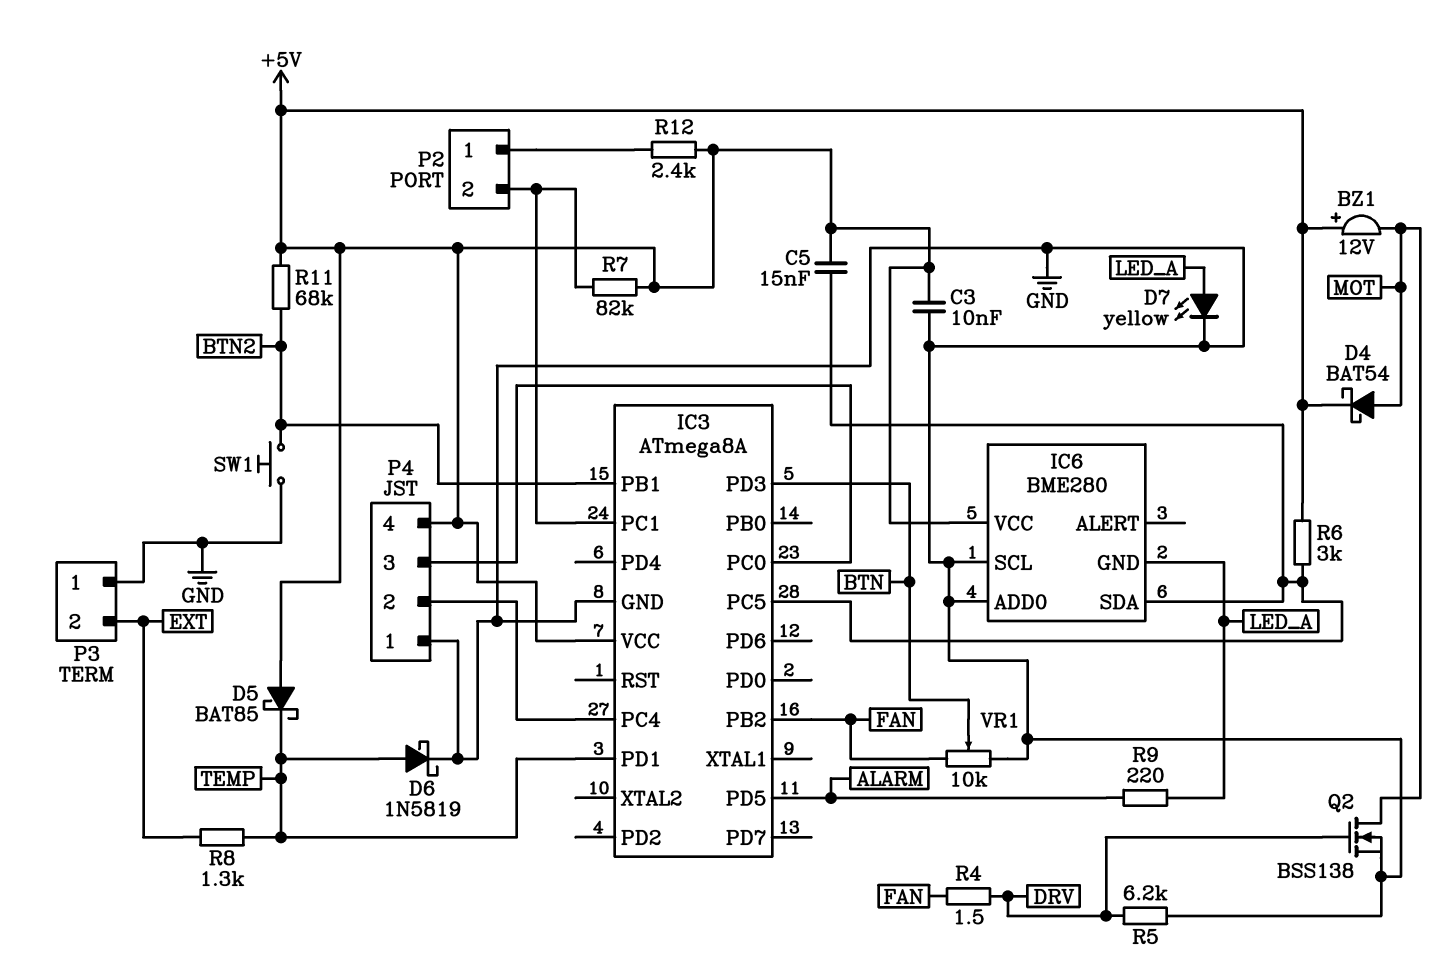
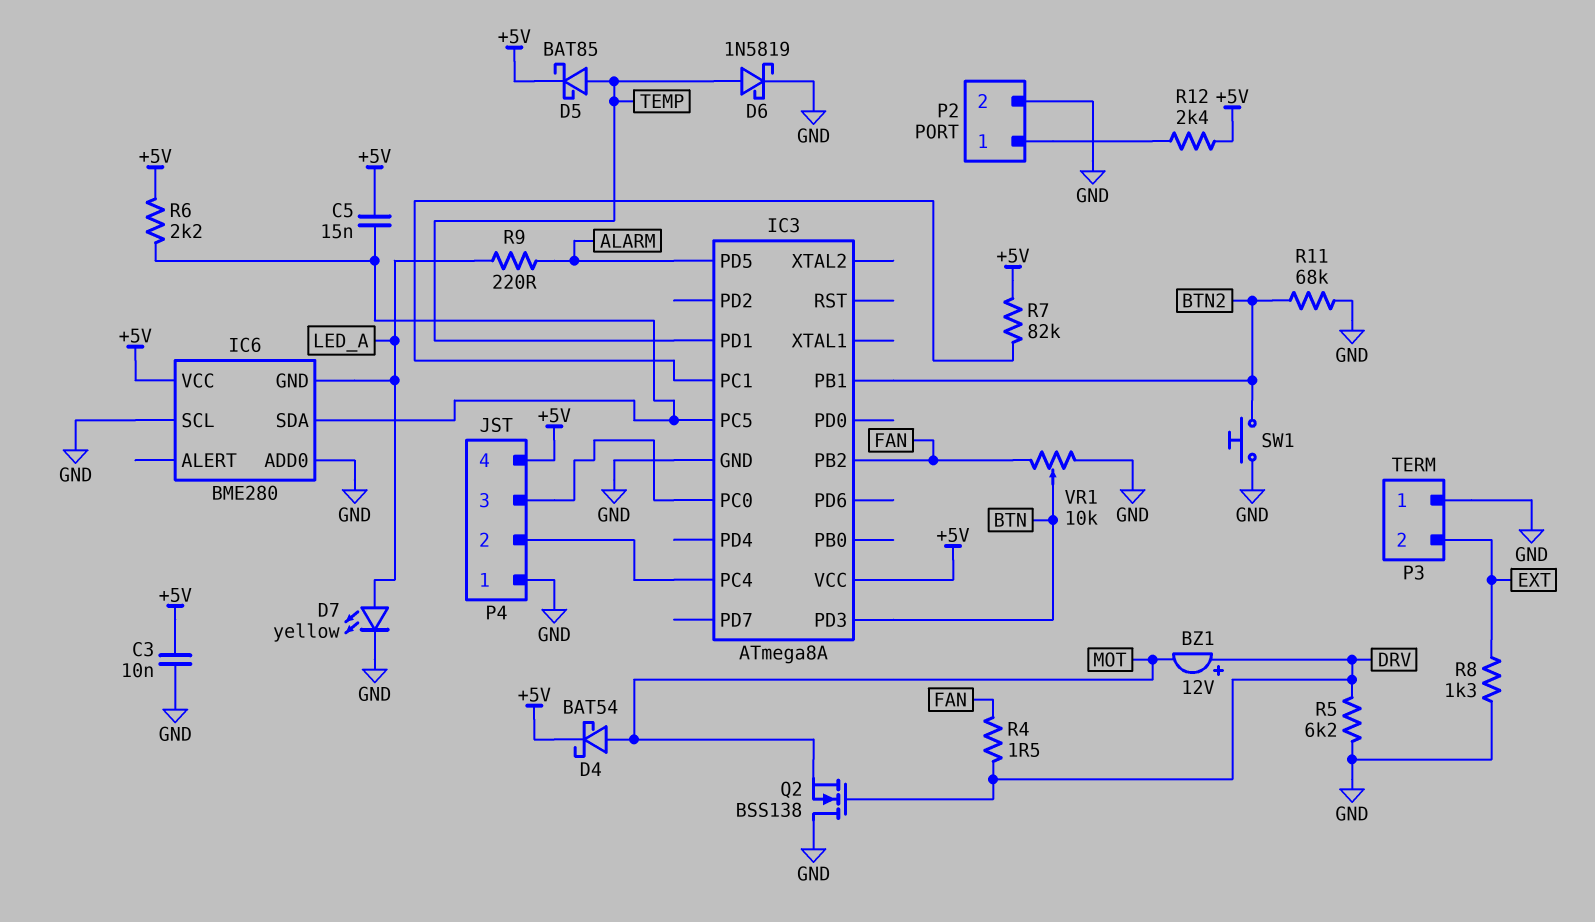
BZ1: buzzer 12V (plus +5V, minus MOT) -> buzzer 12V (plus DRV, minus MOT)
D5: schottky BAT85 (A +5V, K TEMP) -> schottky BAT85 (A TEMP, K +5V)
P2 pin 2: IC3/PC1 -> GND
Q2: NMOS BSS138 (G DRV, D MOT, S GND) -> NMOS BSS138 (G DRV, D GND, S MOT)
R6: 3k (+5V, IC3/PC5) -> 2.2k (+5V, IC3/PC5)
R8: 1.3k (EXT, TEMP) -> 1.3k (EXT, GND)
R11: 68k (+5V, BTN2) -> 68k (BTN2, GND)

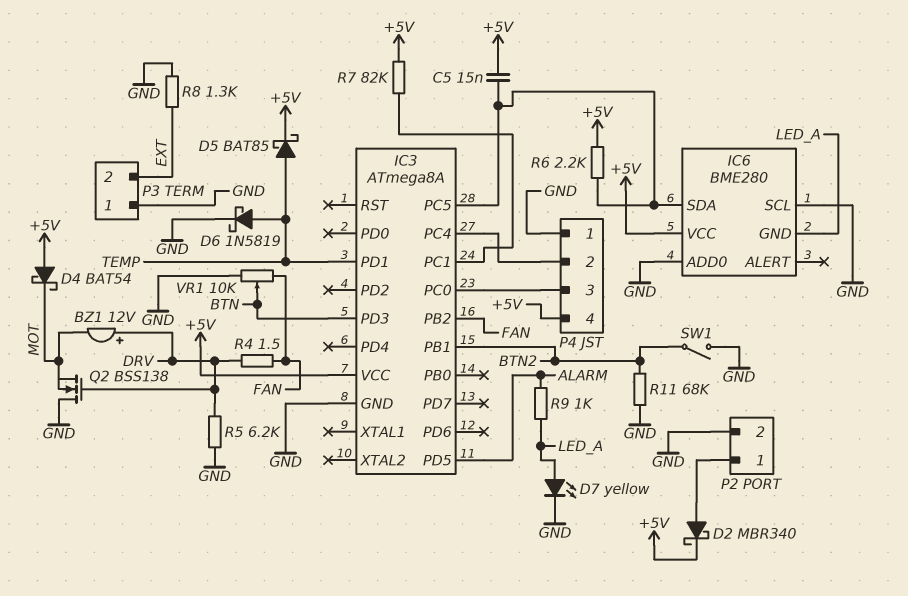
C3: 10nF (+5V, GND) -> none
D2: none -> schottky MBR340 (A P2/1, K +5V)
D4: schottky BAT54 (A MOT, K +5V) -> schottky BAT54 (A +5V, K MOT)
R9: 220 (ALARM, LED_A) -> 1k (ALARM, LED_A)
R12: 2.4k (+5V, P2/1) -> none
SW1: button (BTN2, GND) -> switch (BTN2, GND)

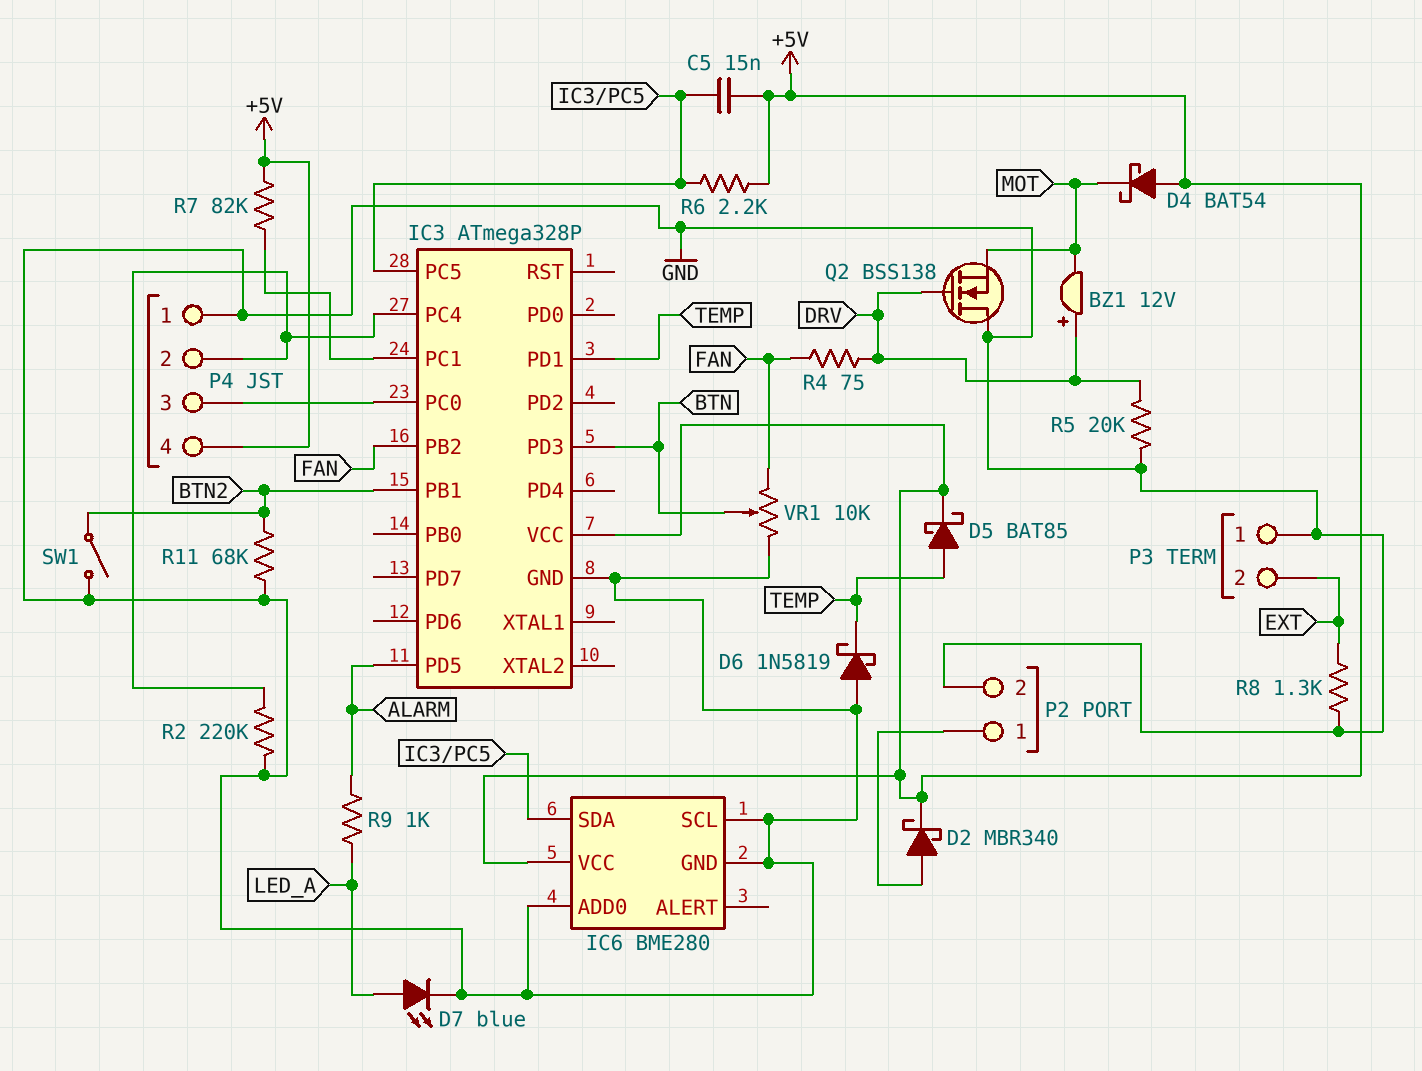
D6: schottky 1N5819 (A TEMP, K GND) -> schottky 1N5819 (A GND, K TEMP)
D7: LED yellow (A LED_A, K GND) -> LED blue (A LED_A, K GND)
IC3: ATmega8A -> ATmega328P
IC6 pin GND: LED_A -> GND
R2: none -> 220k (GND, IC3/PC4)
R4: 1.5 (DRV, FAN) -> 75 (DRV, FAN)
R5: 6.2k (DRV, GND) -> 20k (DRV, GND)

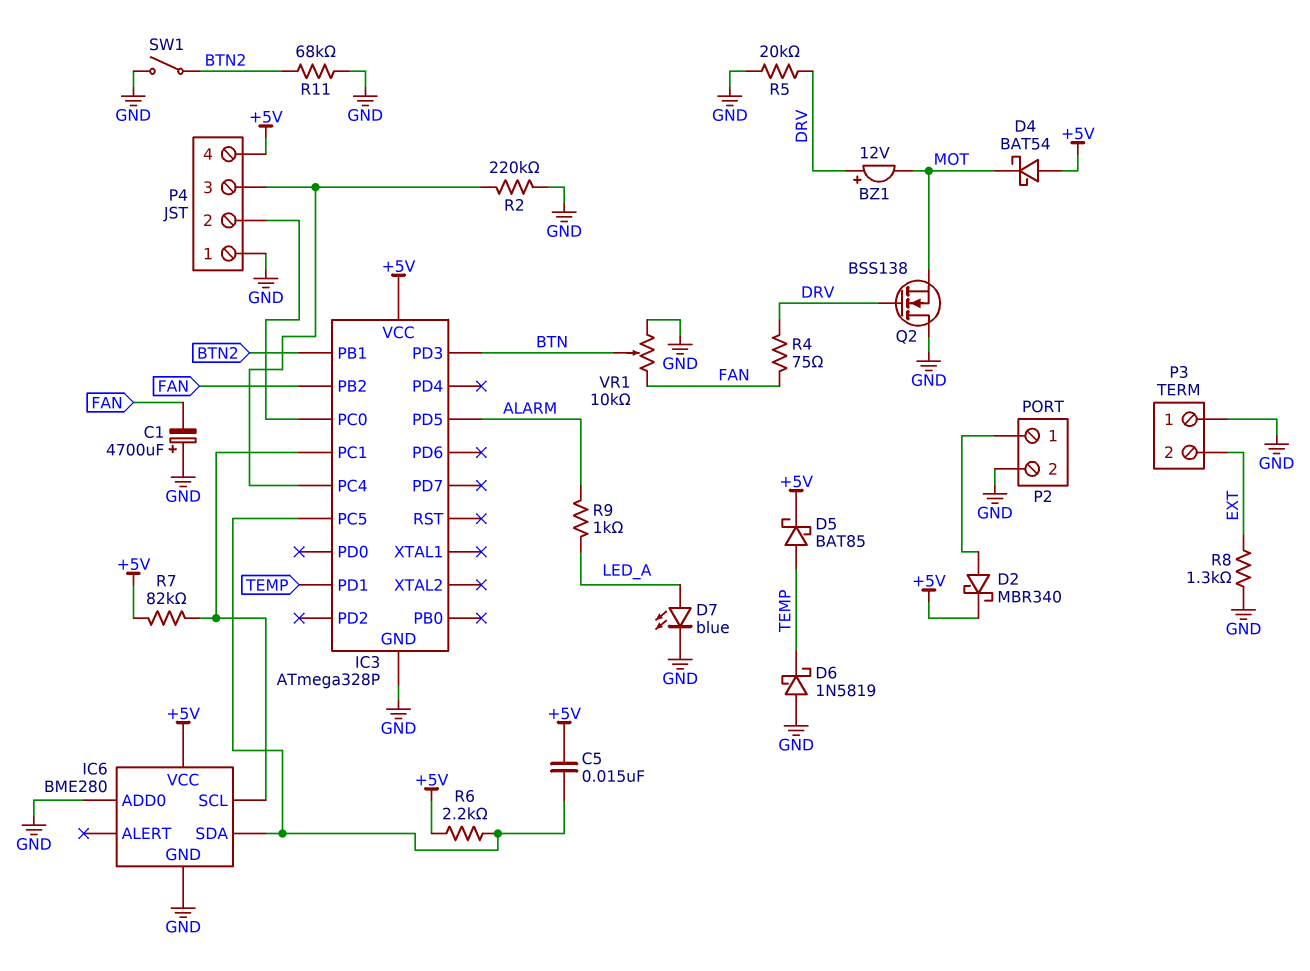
C1: none -> 4700uF (plus GND, minus FAN)
IC6 pin SCL: GND -> IC3/PC1
P4 pin 2: IC3/PC4 -> IC3/PC0
P4 pin 3: IC3/PC0 -> IC3/PC4

